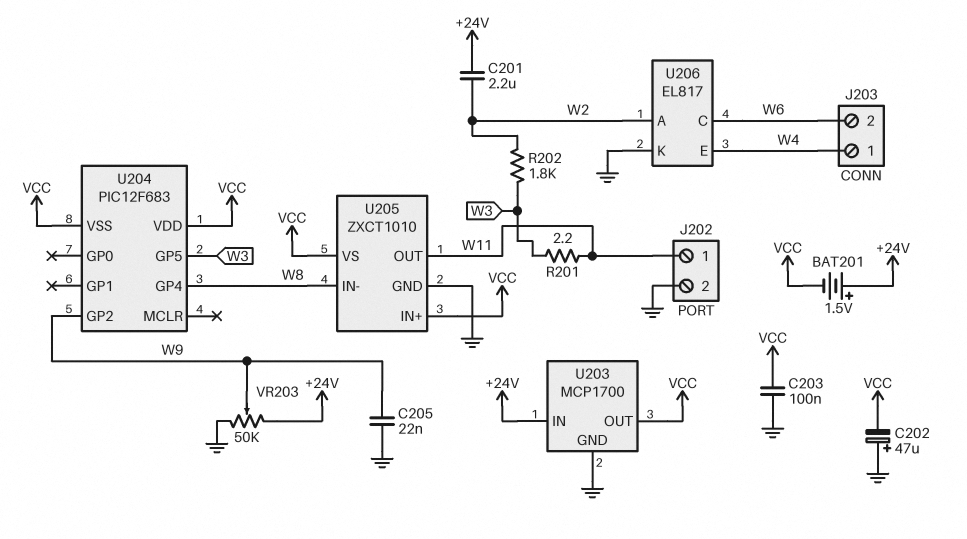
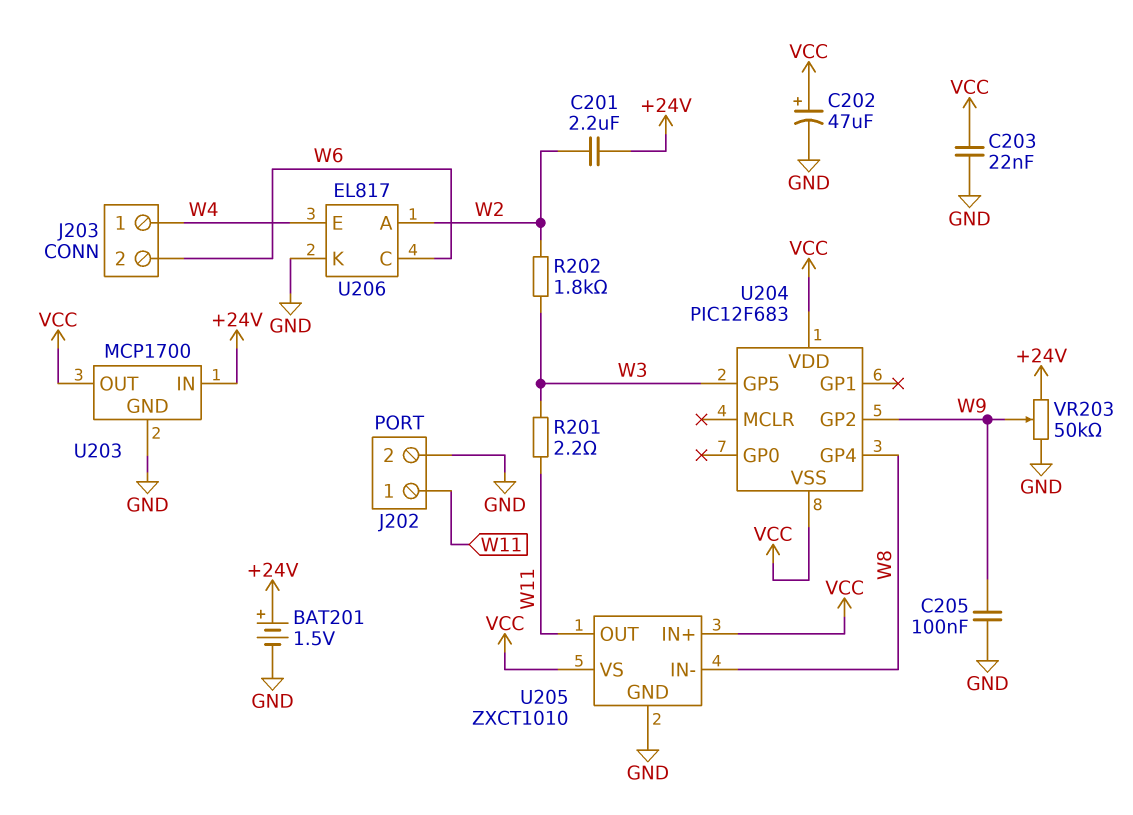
BAT201: 1.5V (plus +24V, minus VCC) -> 1.5V (plus +24V, minus GND)
C202: 47uF (plus GND, minus VCC) -> 47uF (plus VCC, minus GND)
C203: 100nF (GND, VCC) -> 22nF (GND, VCC)
C205: 22nF (GND, W9) -> 100nF (GND, W9)

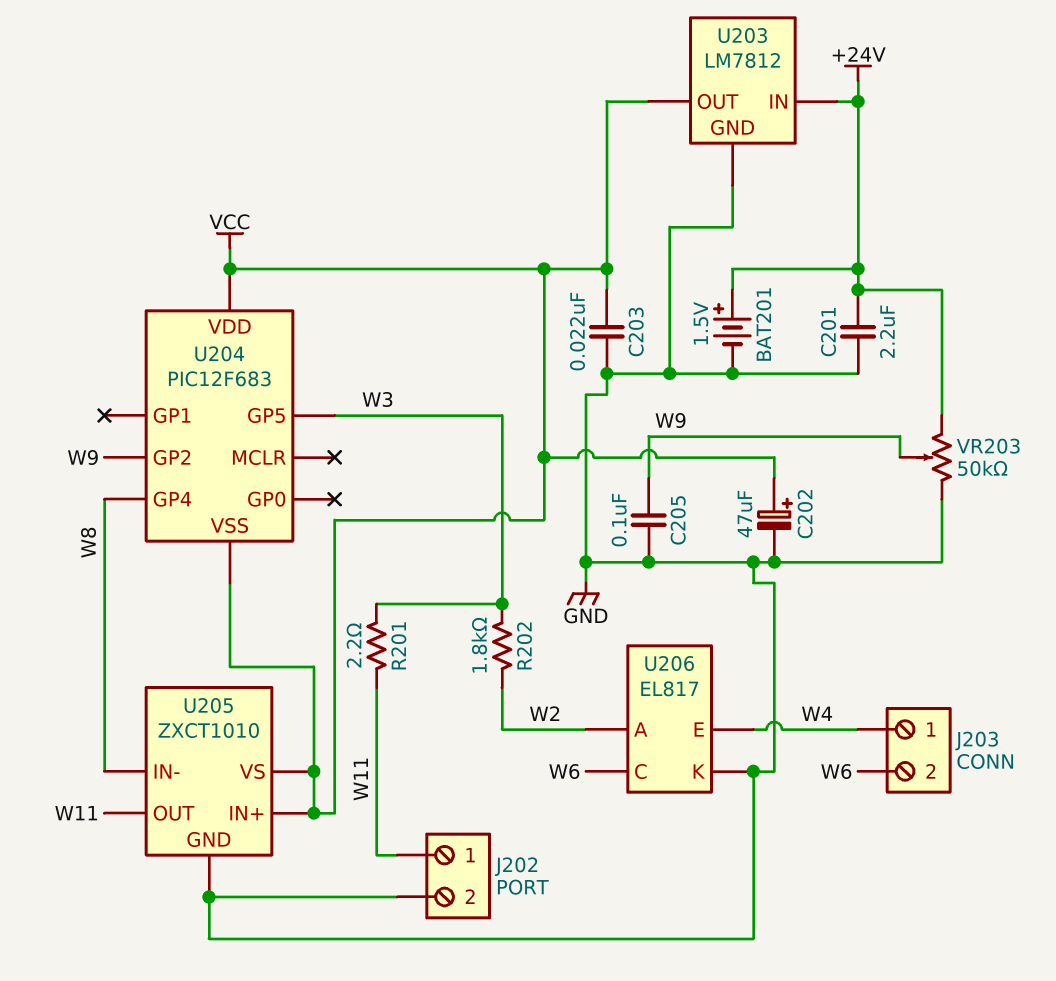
C201: 2.2uF (+24V, W2) -> 2.2uF (+24V, GND)
U203: MCP1700 -> LM7812

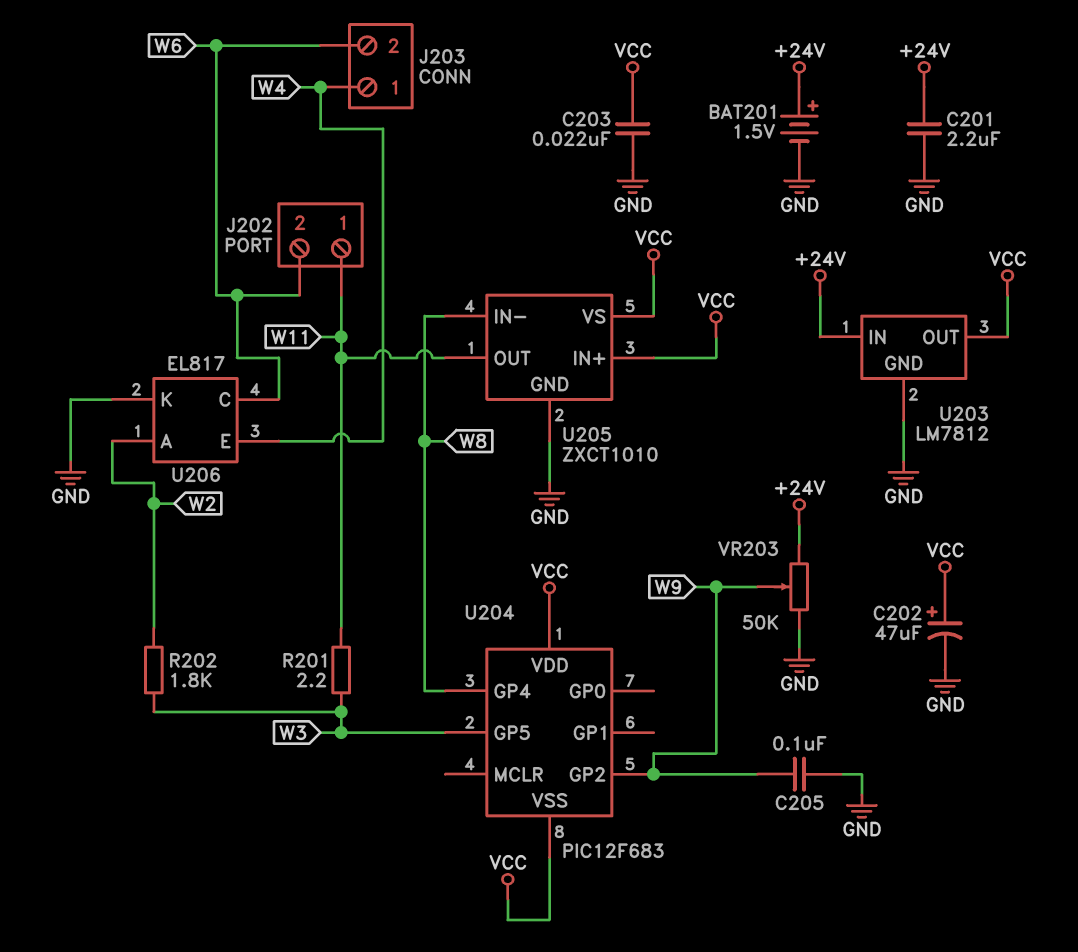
J202 pin 2: GND -> W6

